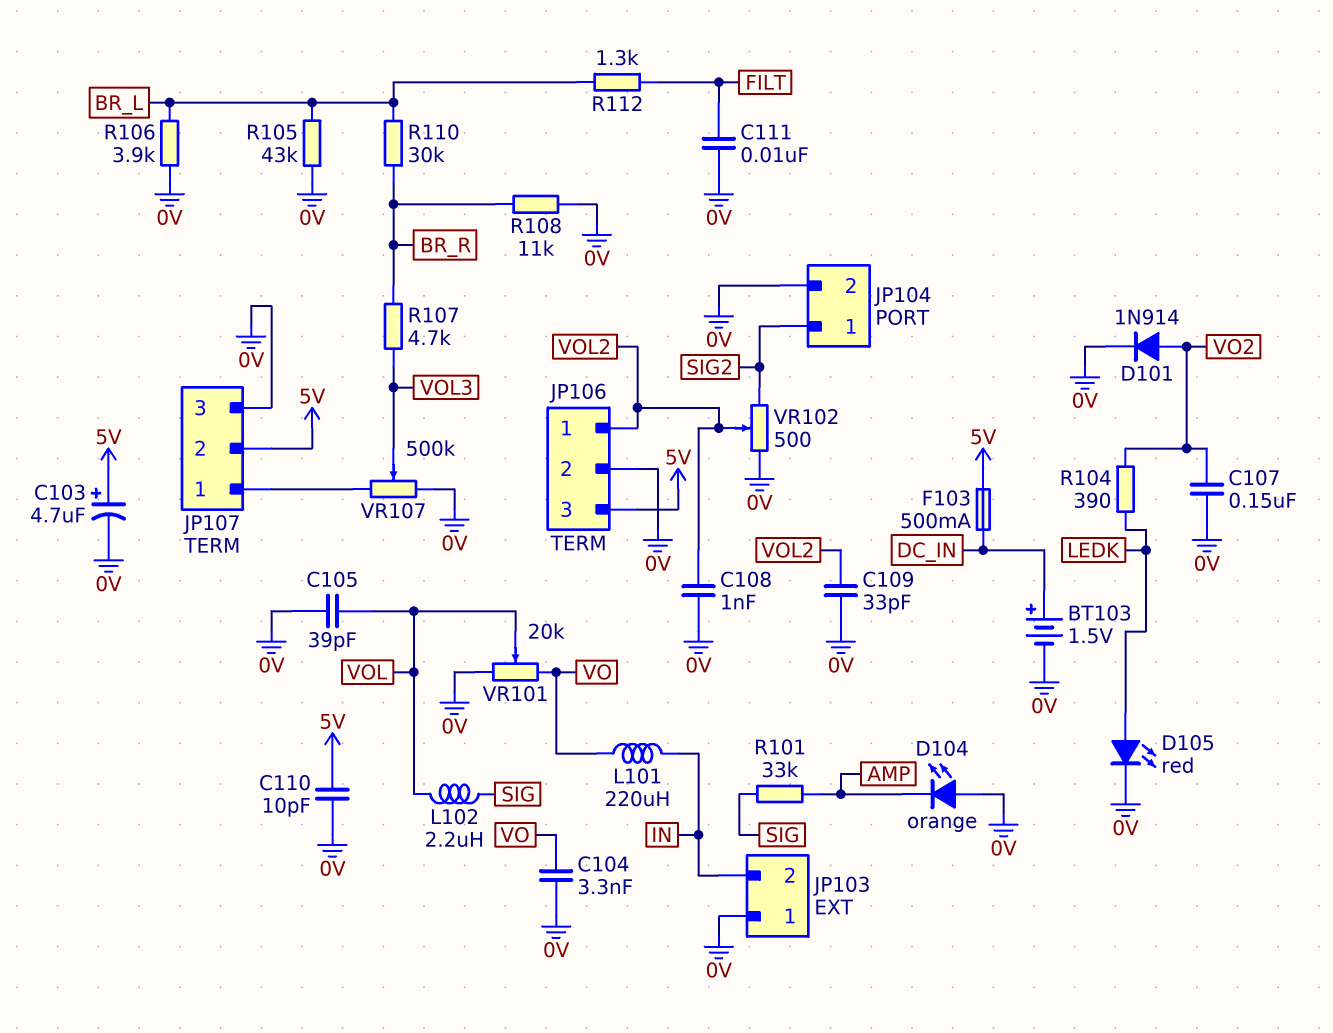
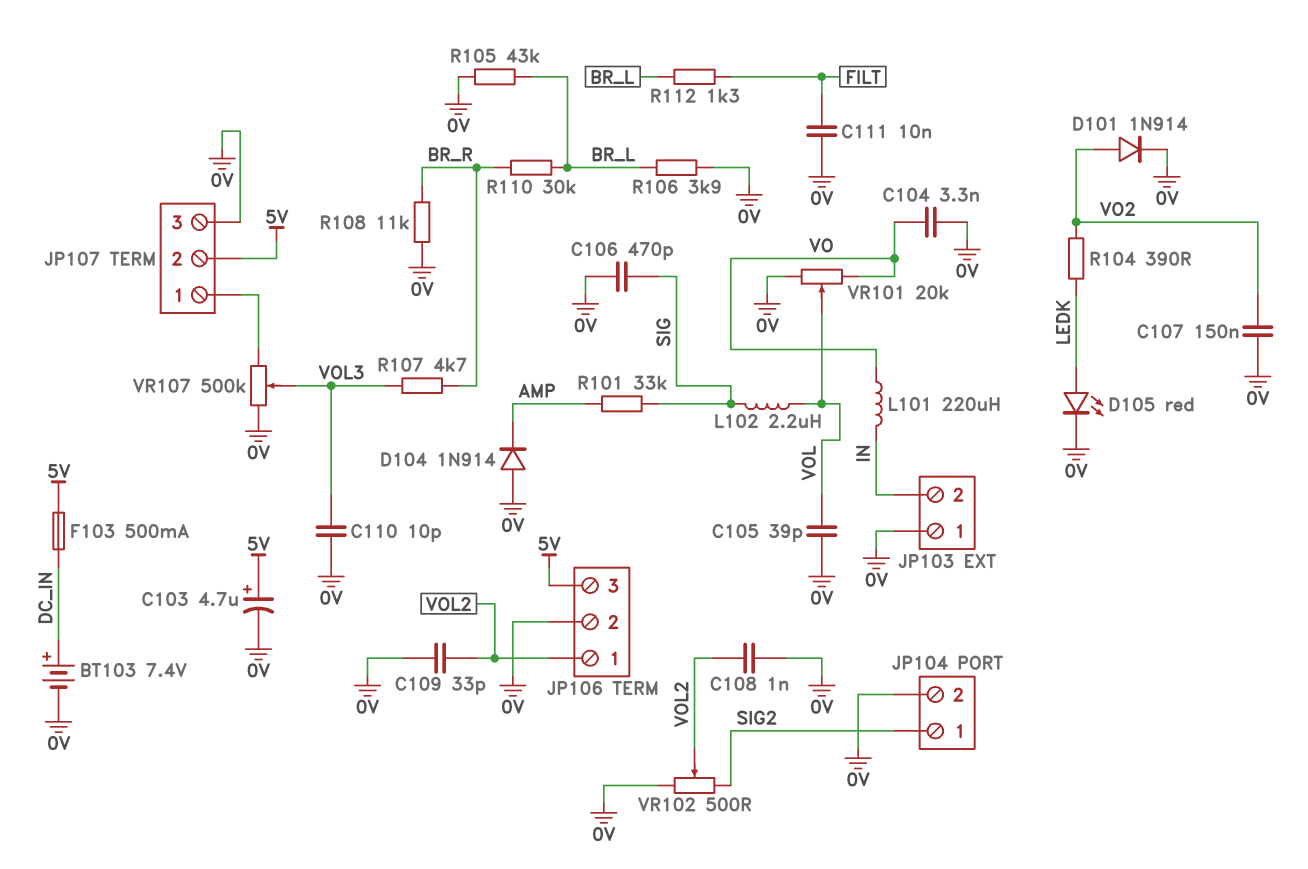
BT103: 1.5V (plus DC_IN, minus 0V) -> 7.4V (plus DC_IN, minus 0V)
C106: none -> 470pF (0V, SIG)
C110: 10pF (0V, 5V) -> 10pF (0V, VOL3)
D104: LED orange (A 0V, K AMP) -> diode 1N914 (A 0V, K AMP)

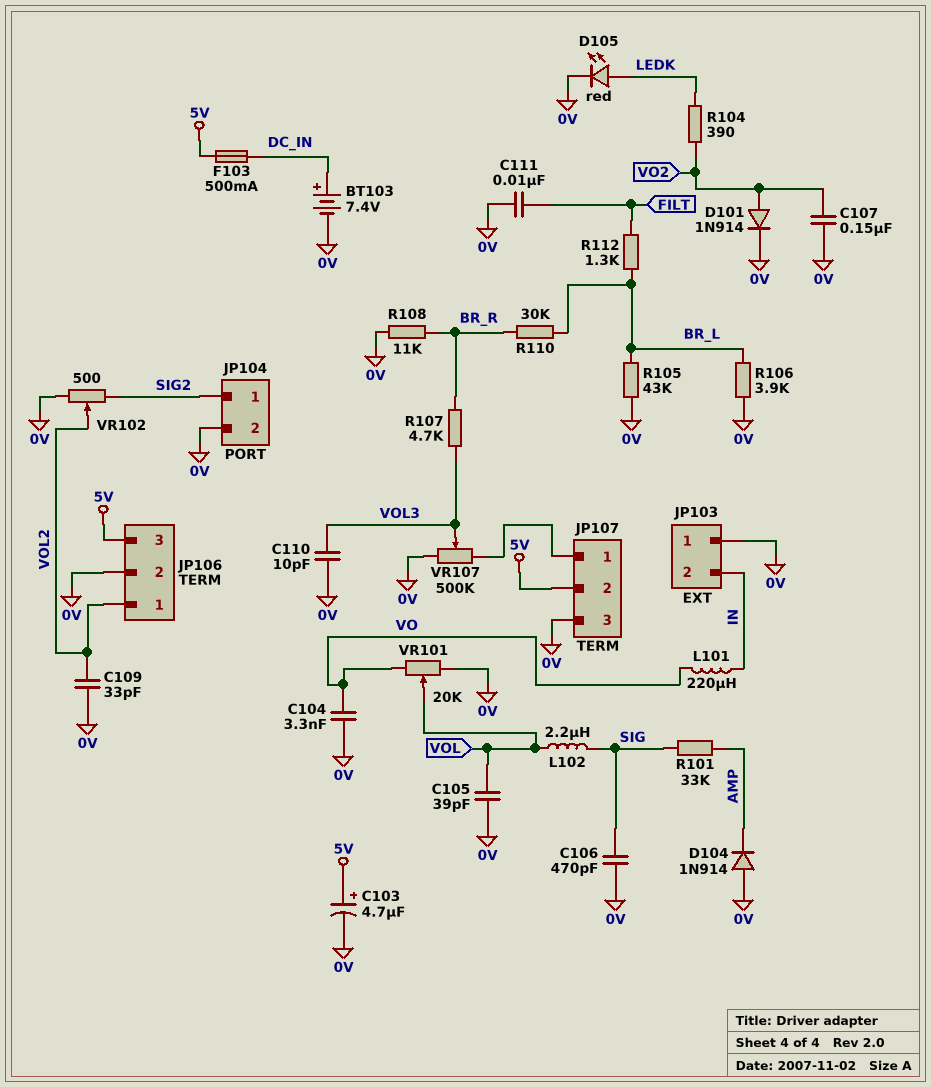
C108: 1nF (0V, VOL2) -> none

